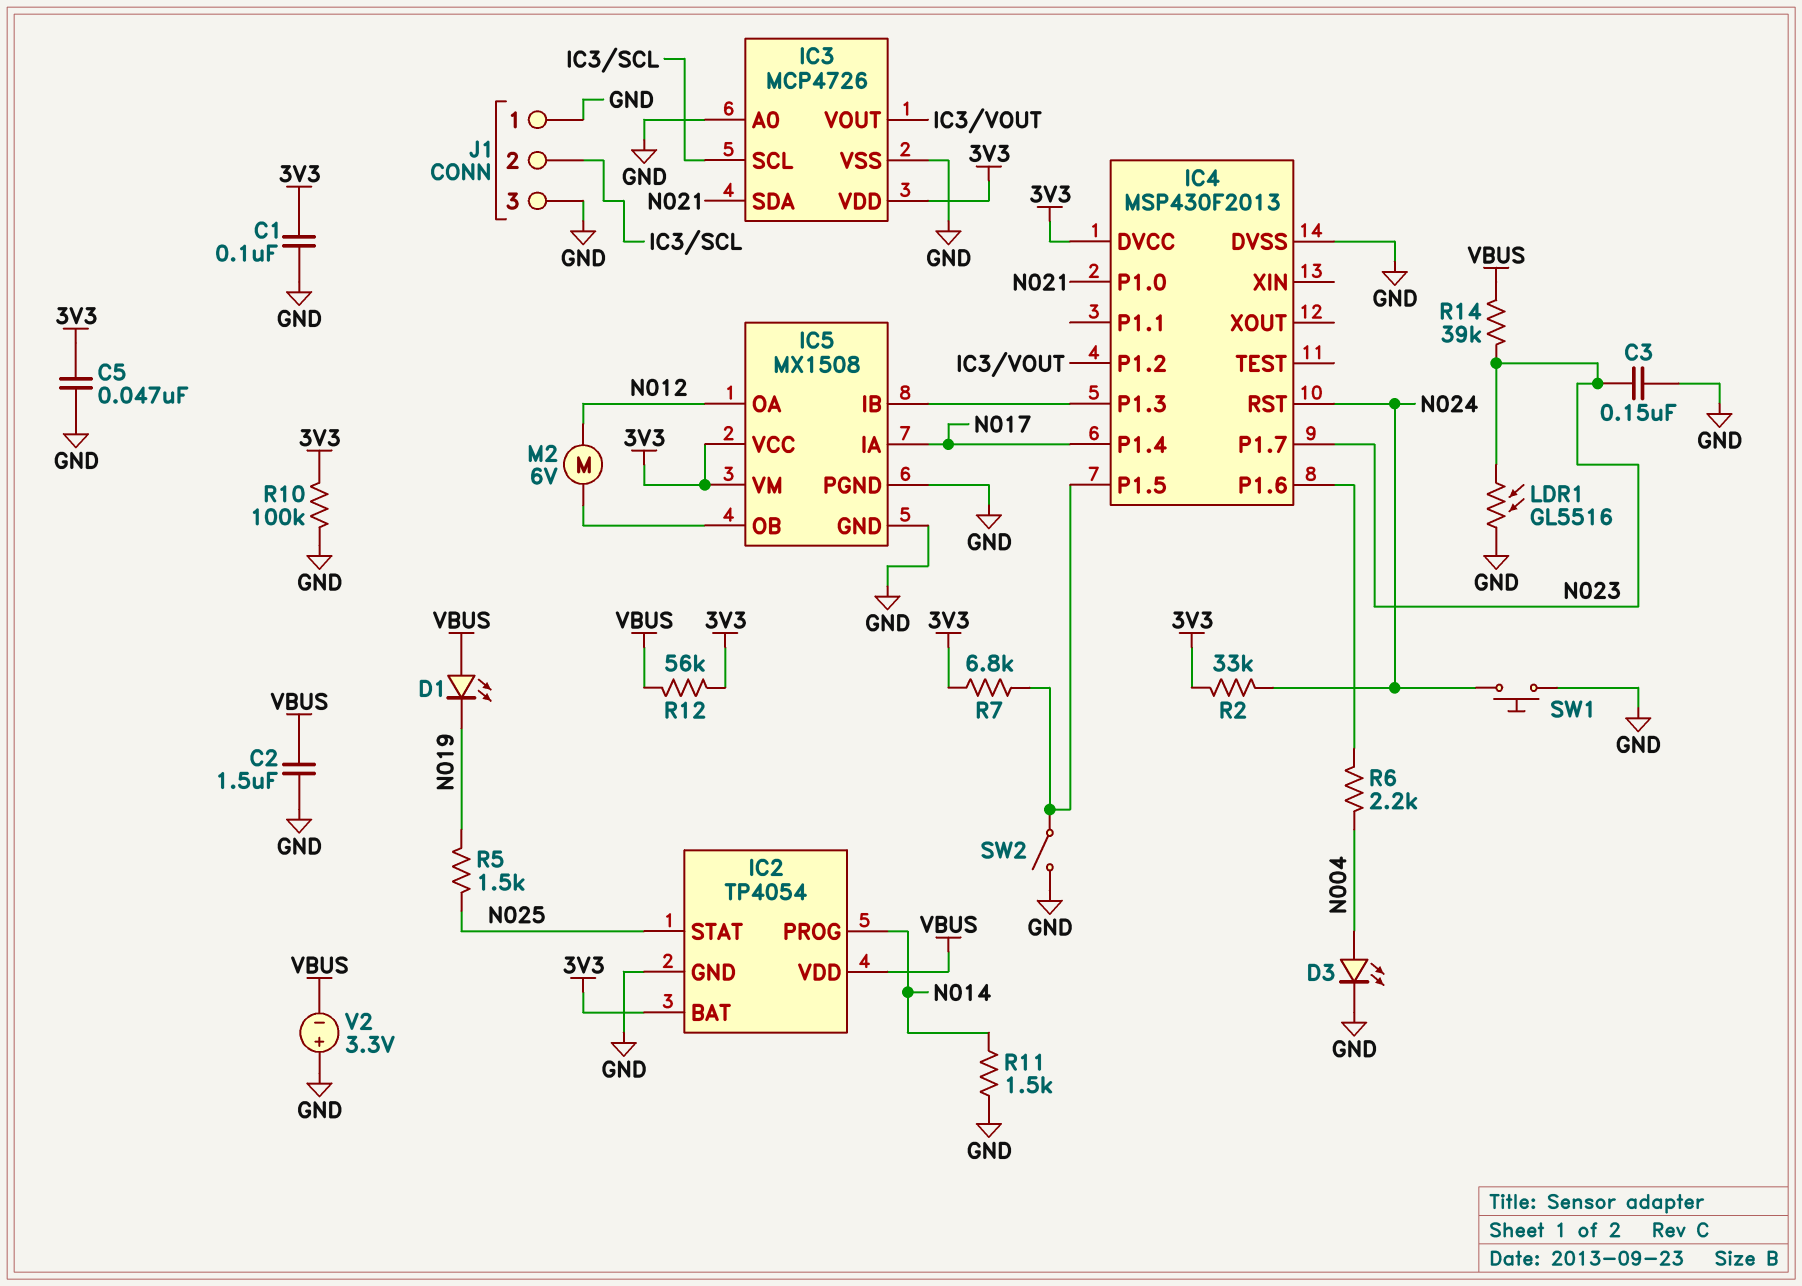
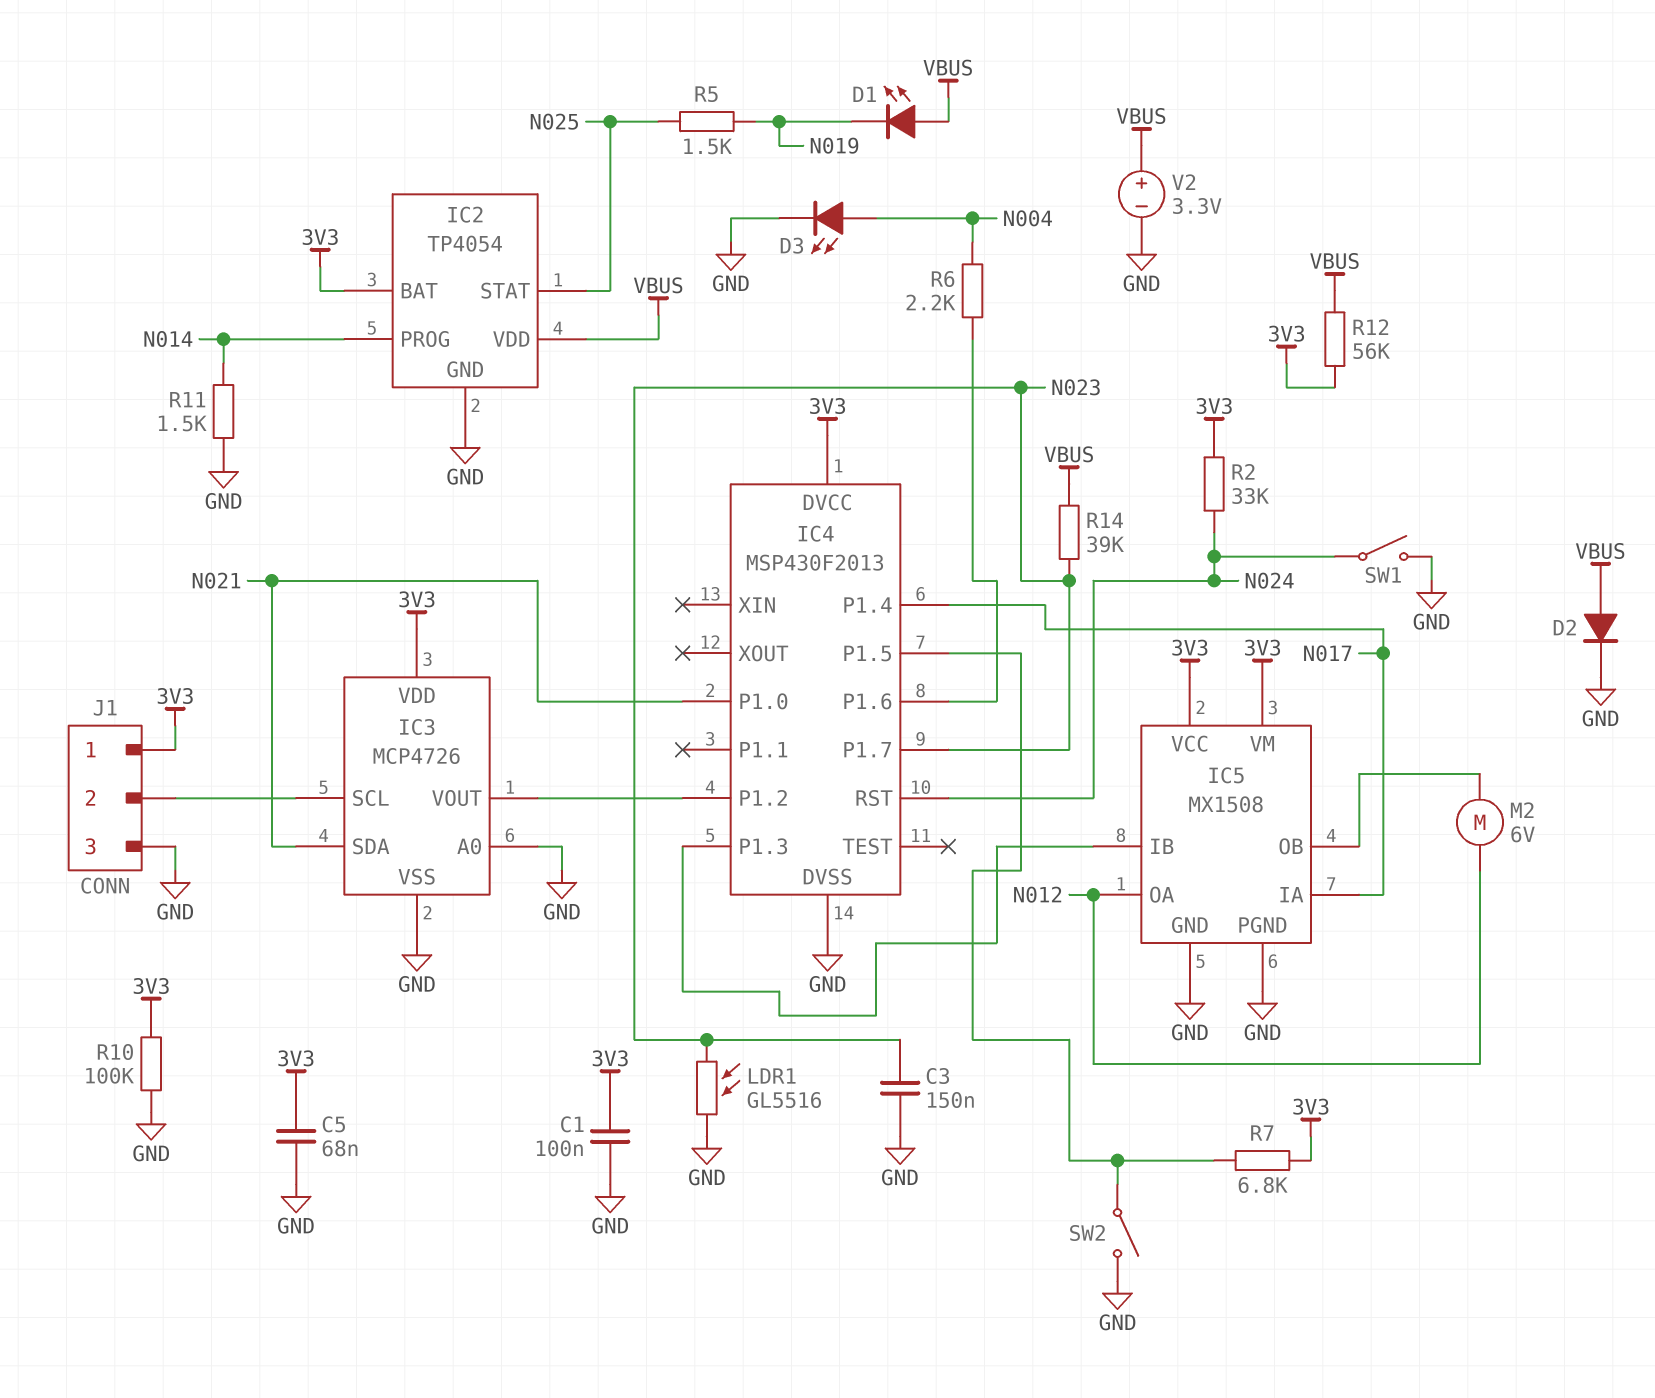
C2: 1.5uF (GND, VBUS) -> none
C5: 47nF (3V3, GND) -> 68nF (3V3, GND)
D2: none -> diode (A VBUS, K GND)
J1 pin 1: GND -> 3V3
SW1: button (GND, N024) -> switch (GND, N024)
V2: 3.3V (plus GND, minus VBUS) -> 3.3V (plus VBUS, minus GND)

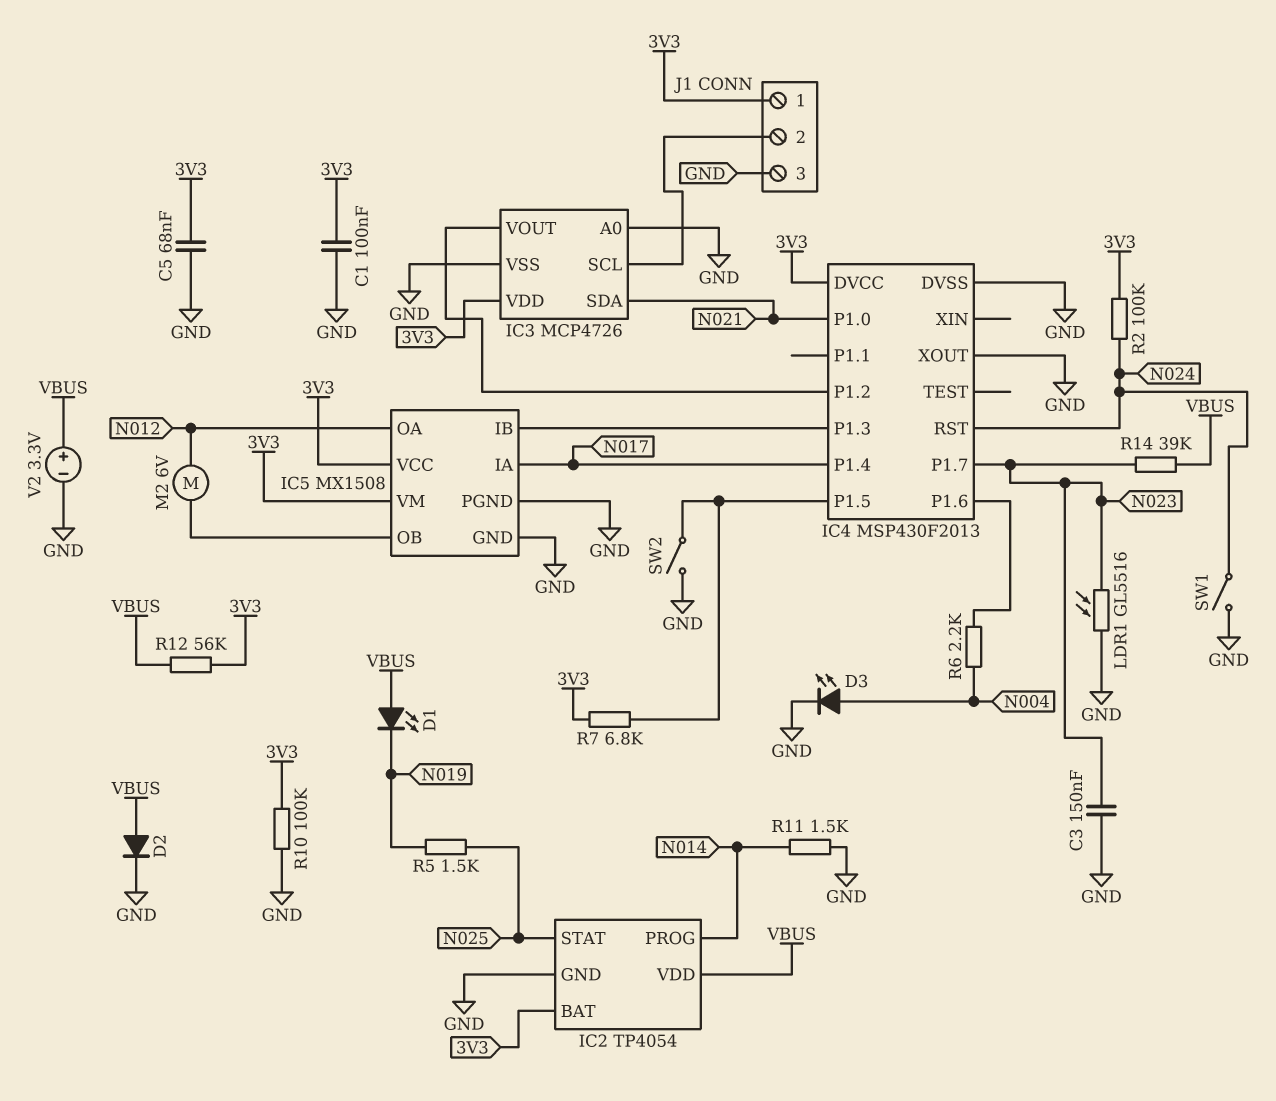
IC4 pin XOUT: none -> GND
R2: 33k (3V3, N024) -> 100k (3V3, N024)

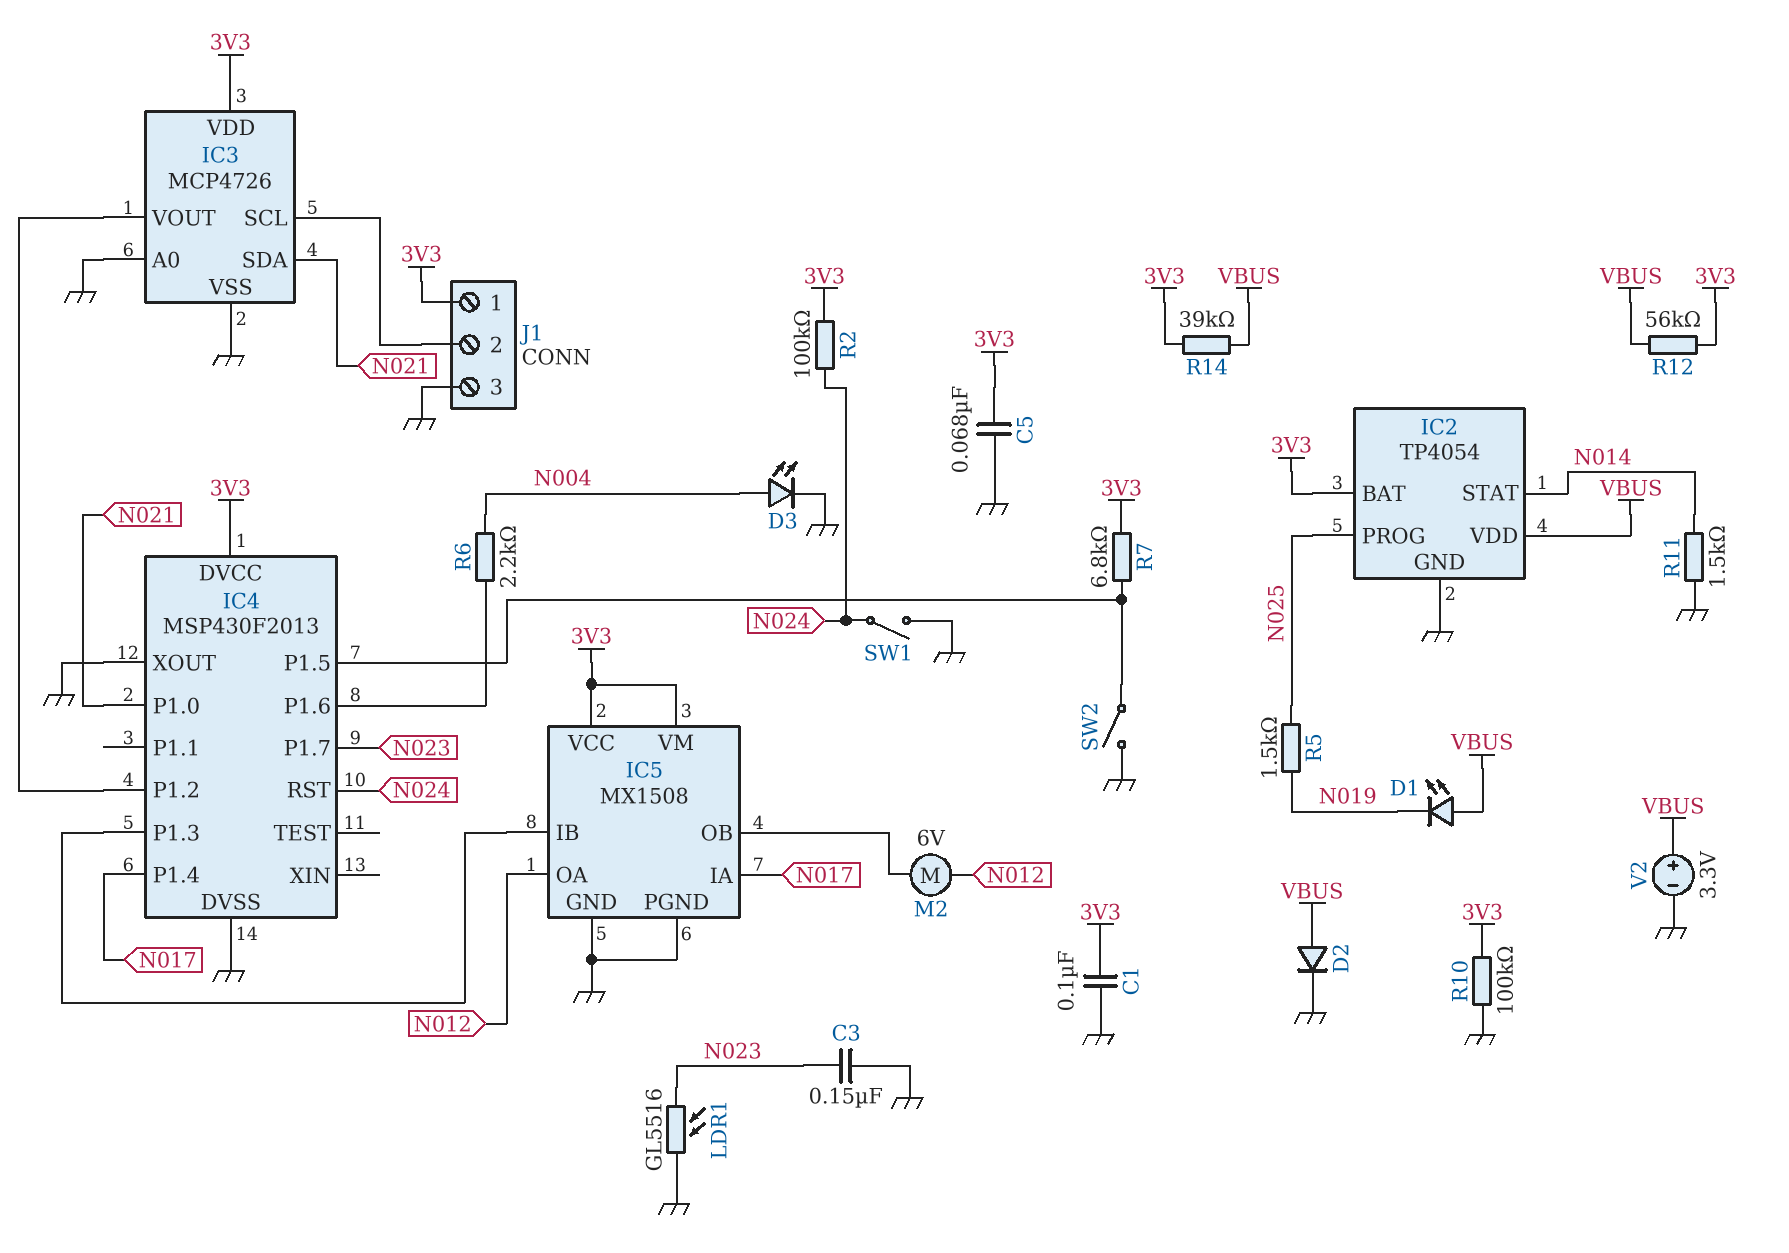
IC2 pin PROG: N014 -> N025
IC2 pin STAT: N025 -> N014
R14: 39k (N023, VBUS) -> 39k (3V3, VBUS)

